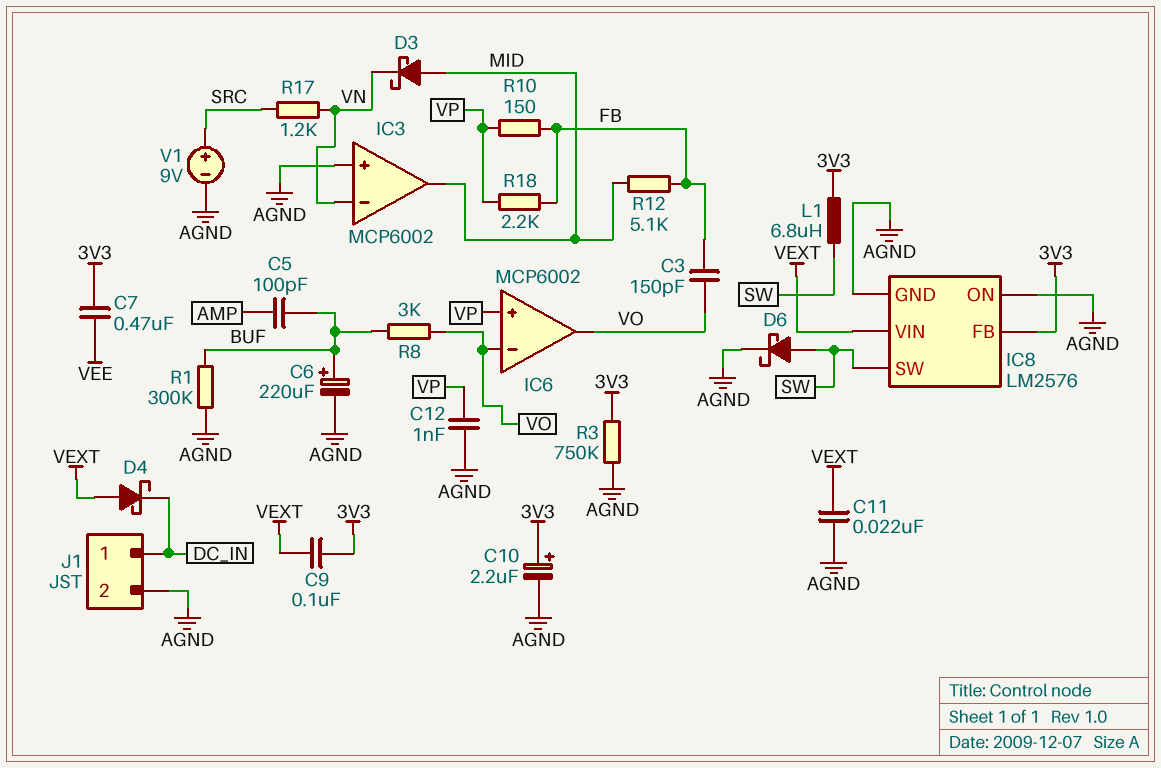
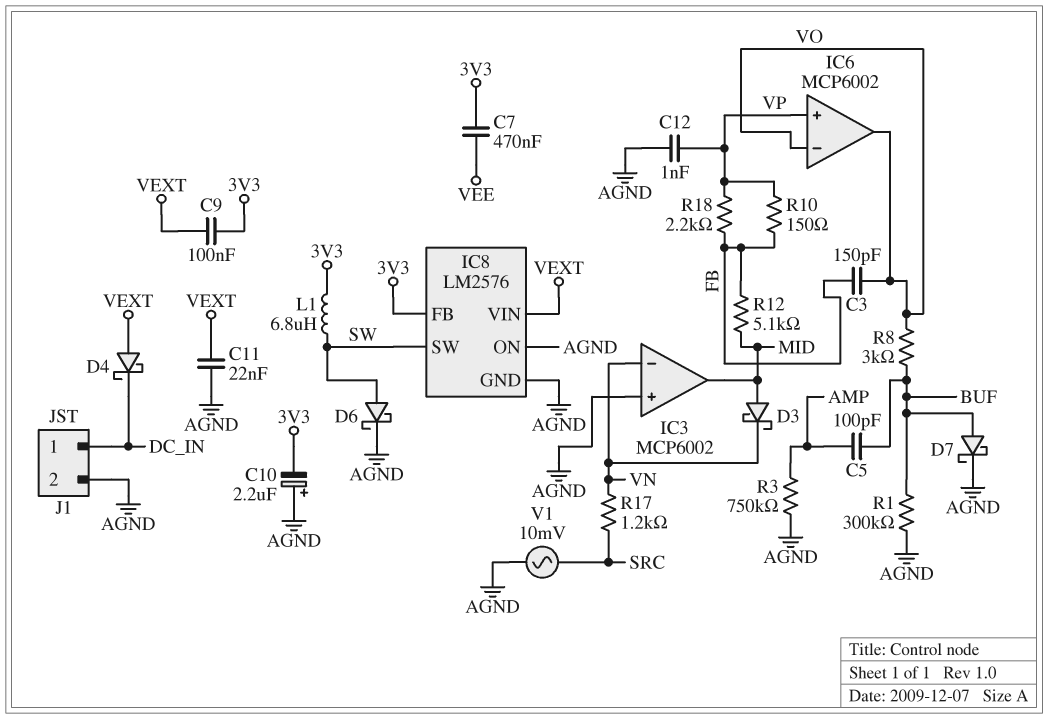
C6: 220uF (plus BUF, minus AGND) -> none
C10: 2.2uF (plus 3V3, minus AGND) -> 2.2uF (plus AGND, minus 3V3)
D7: none -> schottky (A BUF, K AGND)
R3: 750k (3V3, AGND) -> 750k (AGND, AMP)
V1: 9V (plus SRC, minus AGND) -> AC 10mV (AGND, SRC)

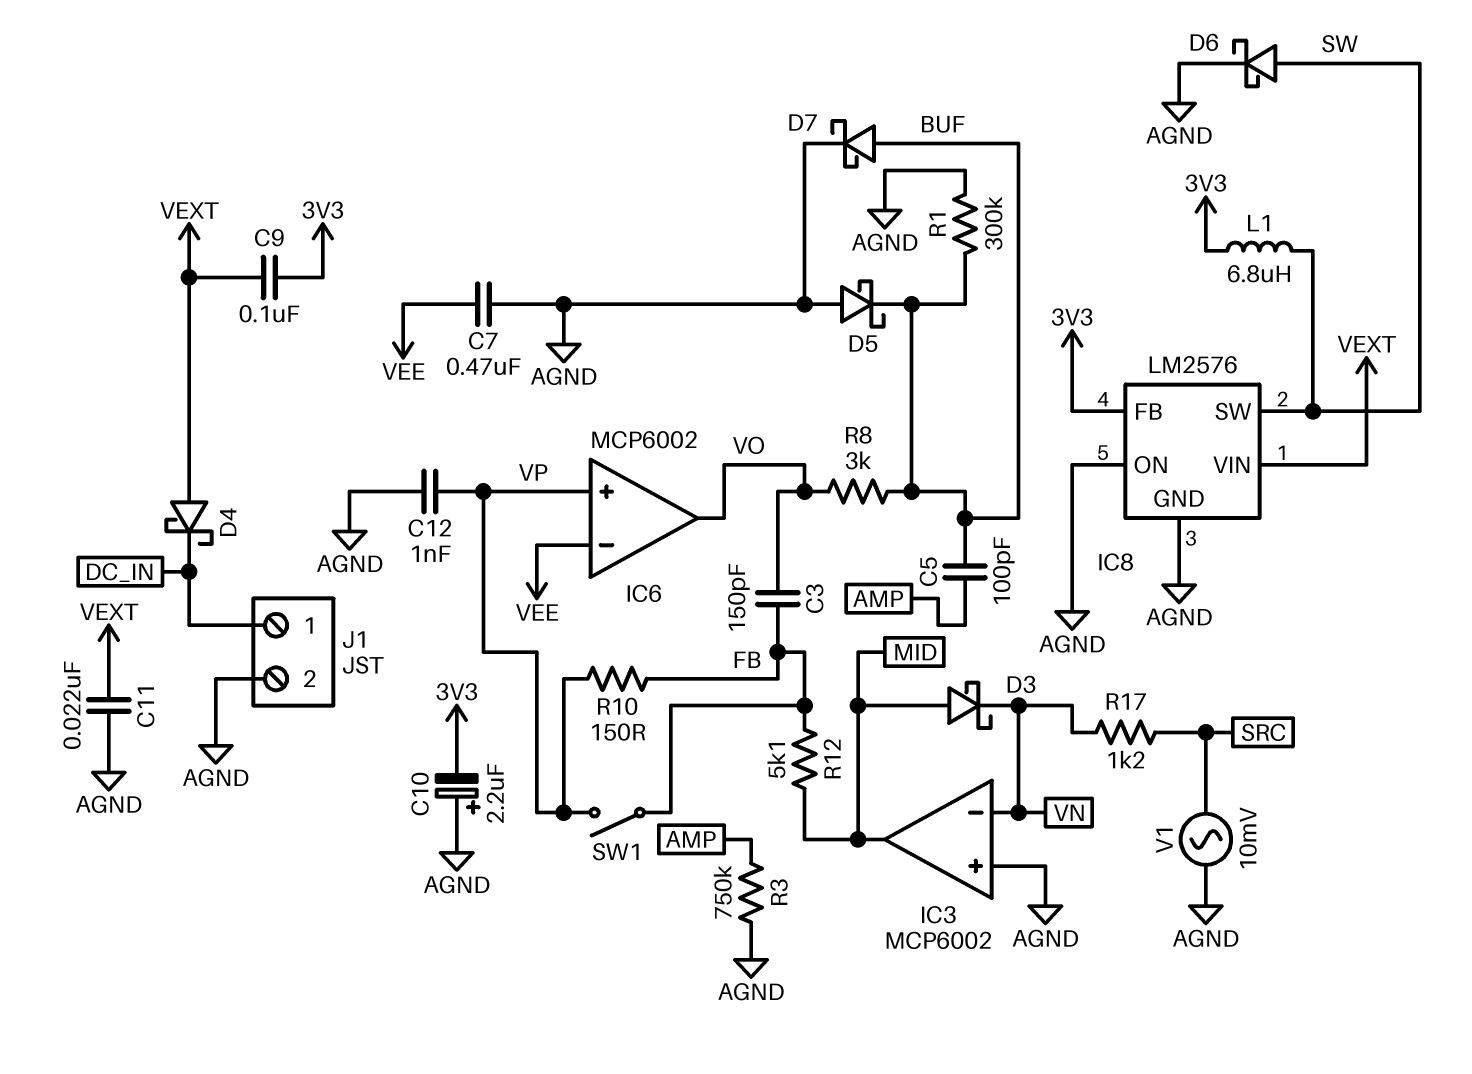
C7: 470nF (3V3, VEE) -> 470nF (AGND, VEE)
D5: none -> schottky (A AGND, K BUF)
IC6 pin in-: VO -> VEE
R18: 2.2k (FB, VP) -> none
SW1: none -> switch (FB, VP)

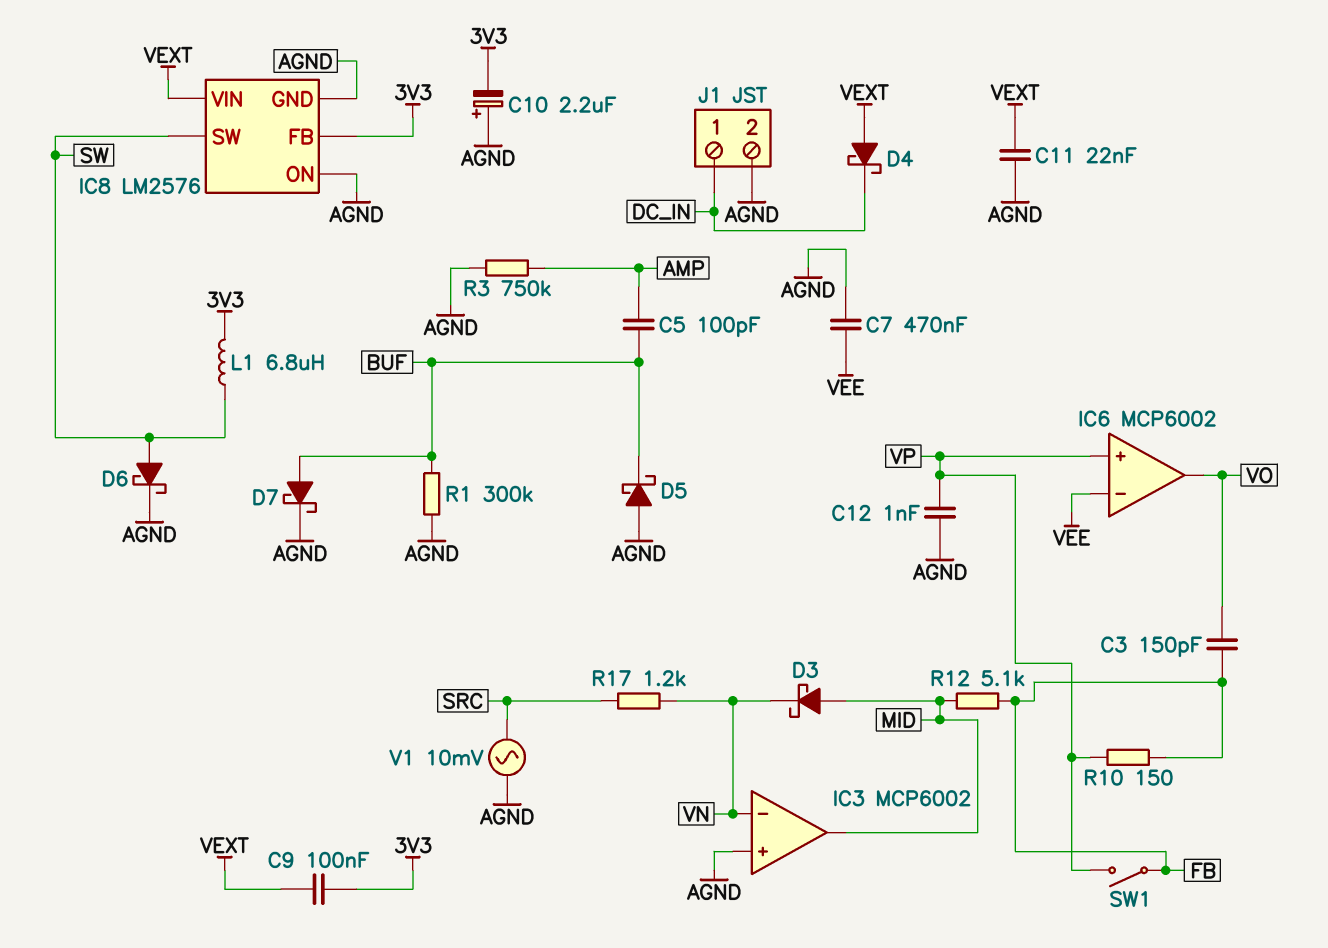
R8: 3k (BUF, VO) -> none

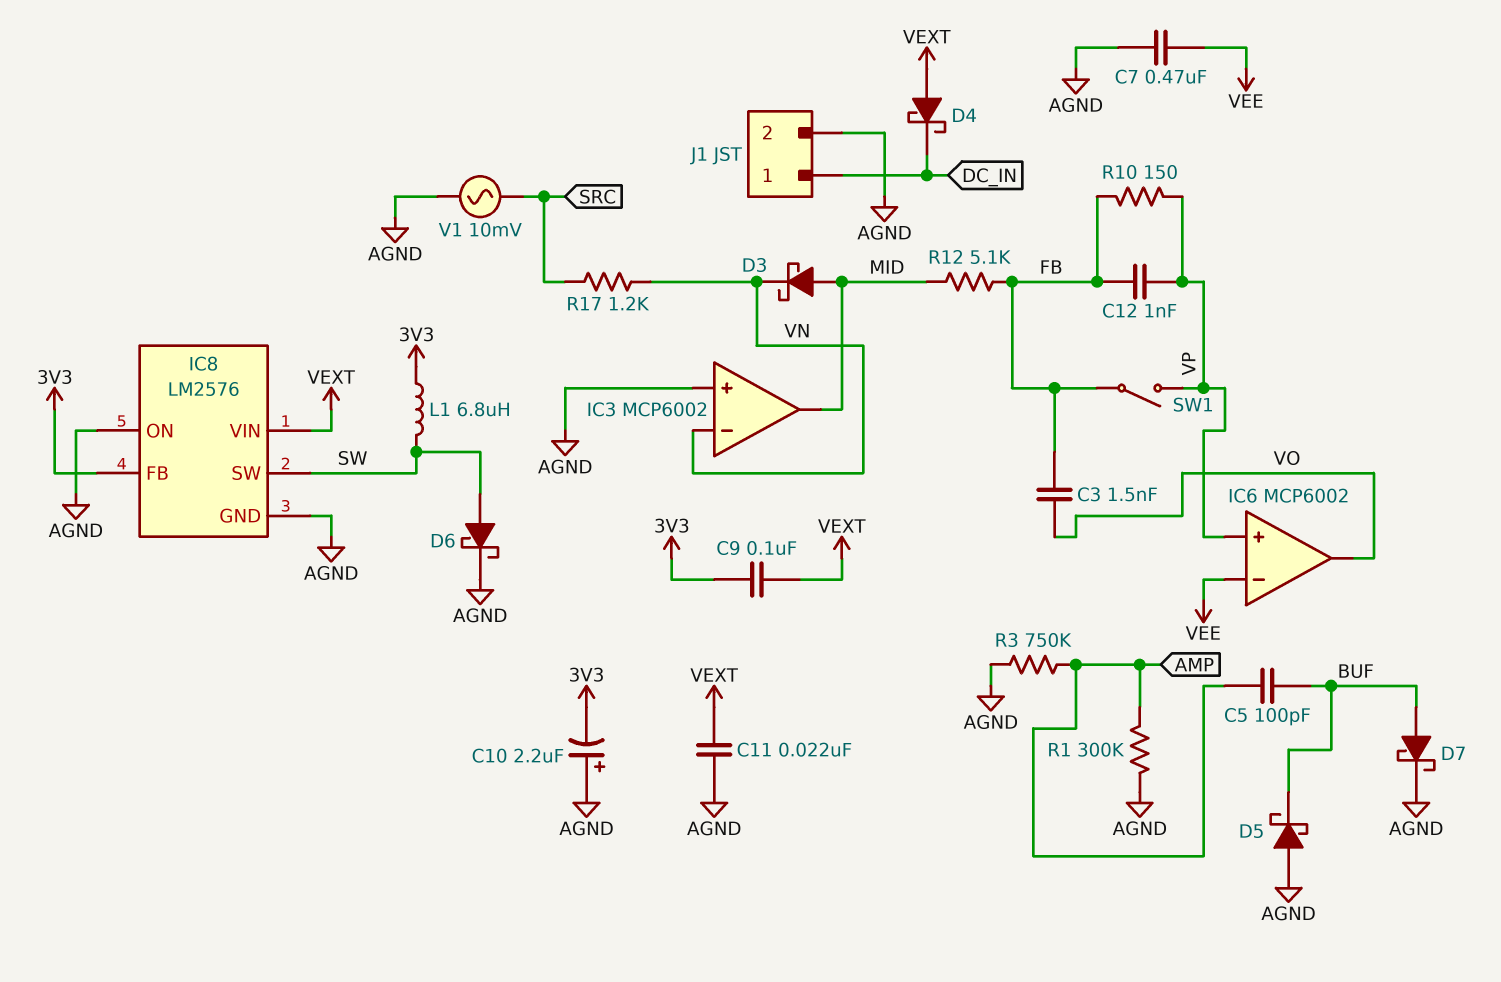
C3: 150pF (FB, VO) -> 1.5nF (FB, VO)
C12: 1nF (AGND, VP) -> 1nF (FB, VP)
R1: 300k (AGND, BUF) -> 300k (AGND, AMP)

